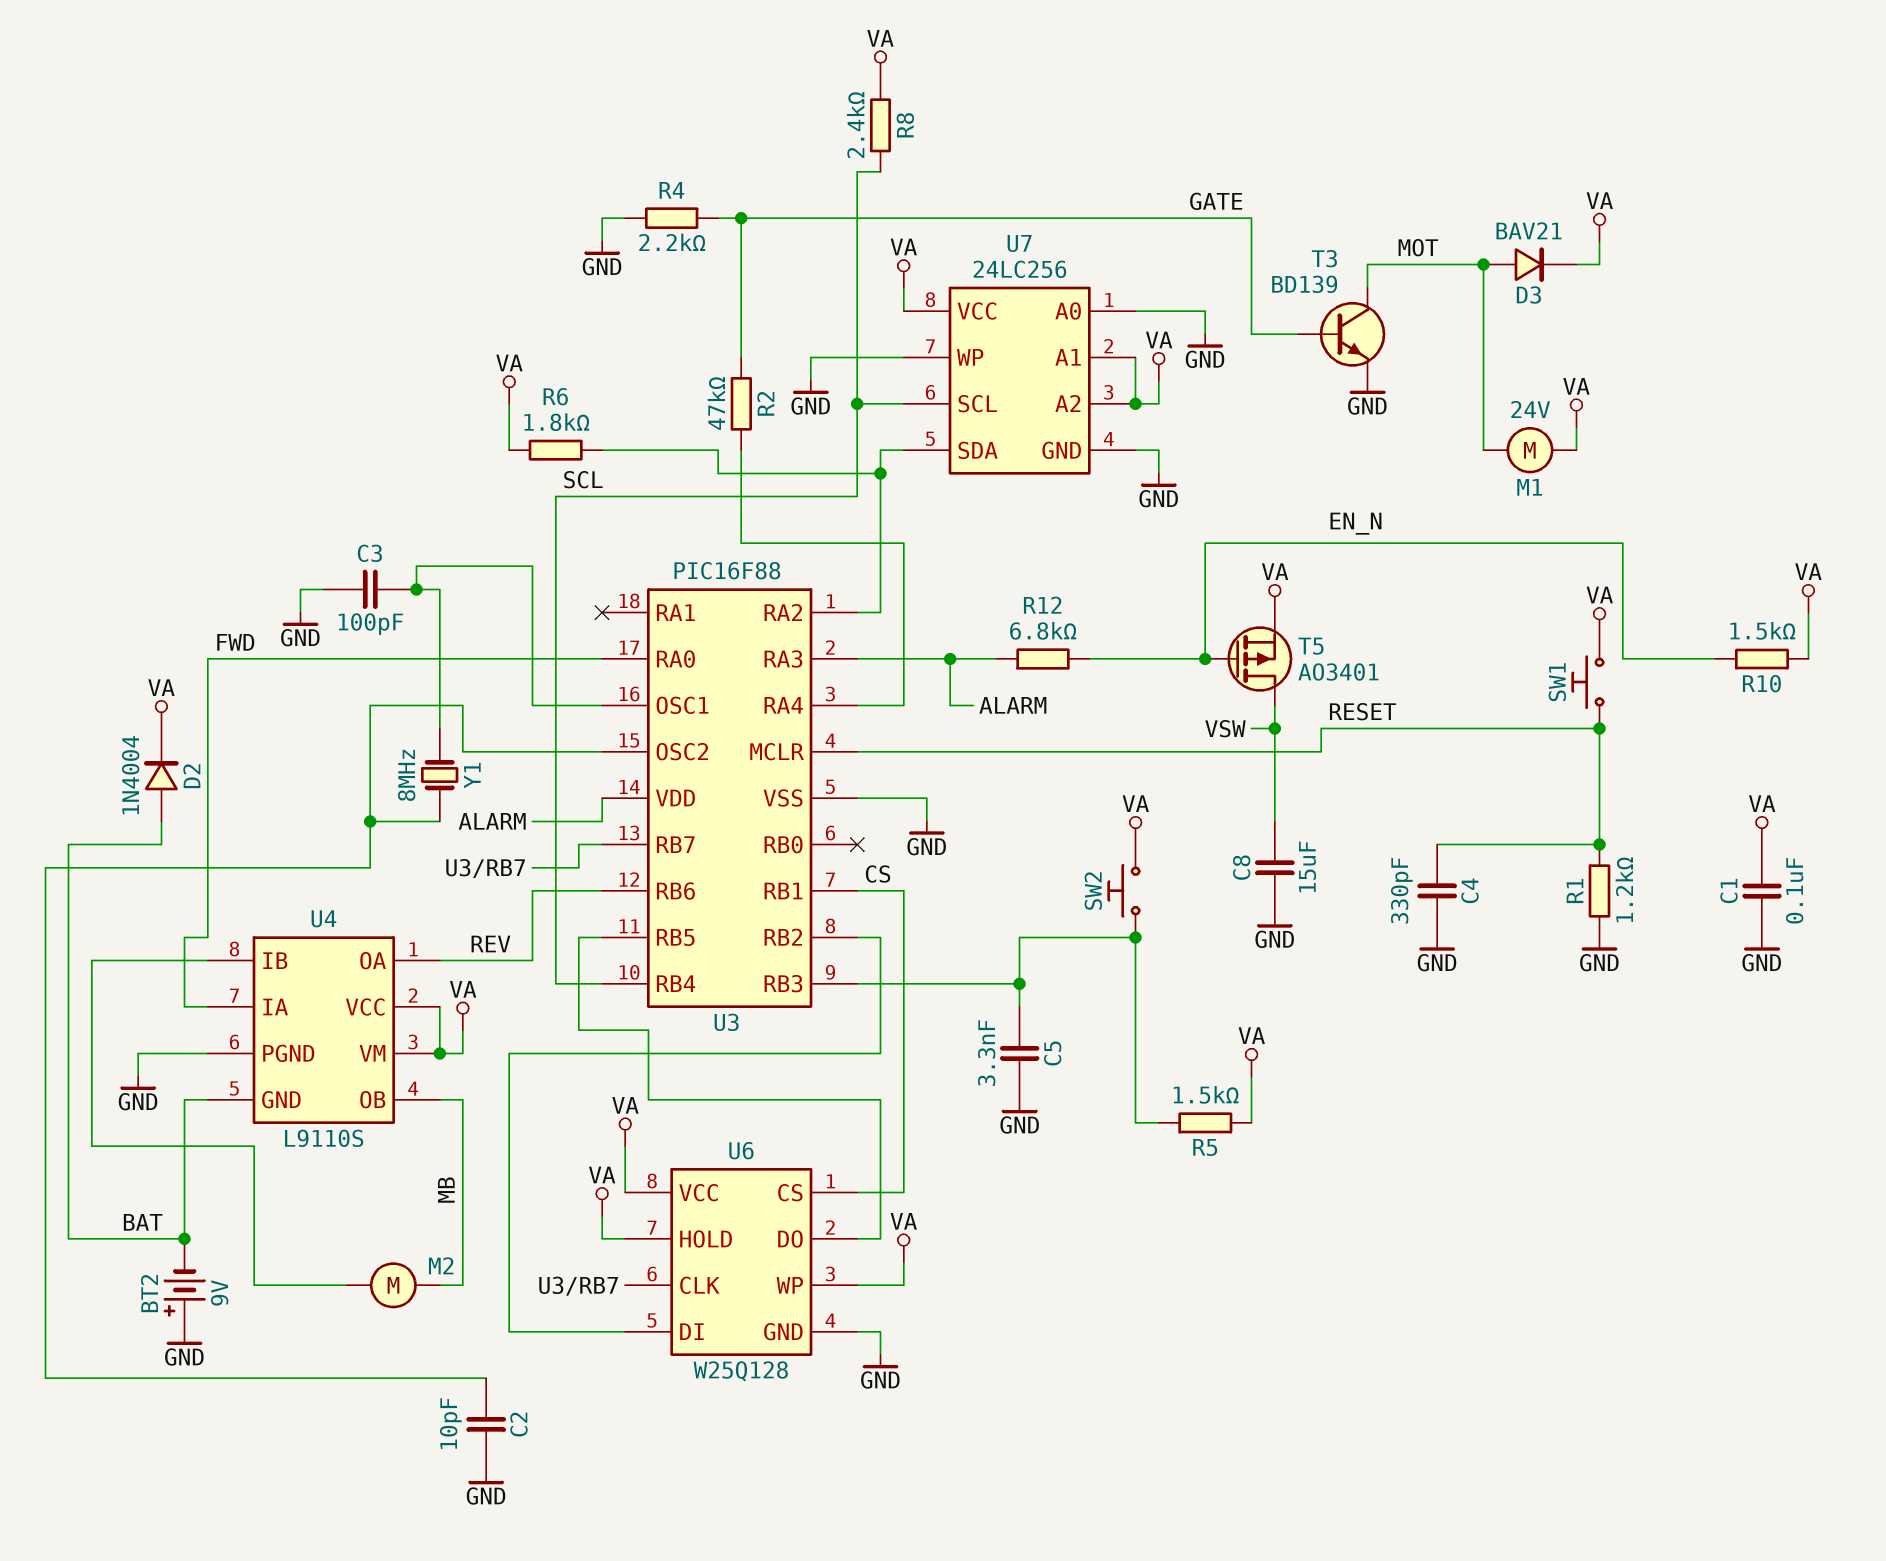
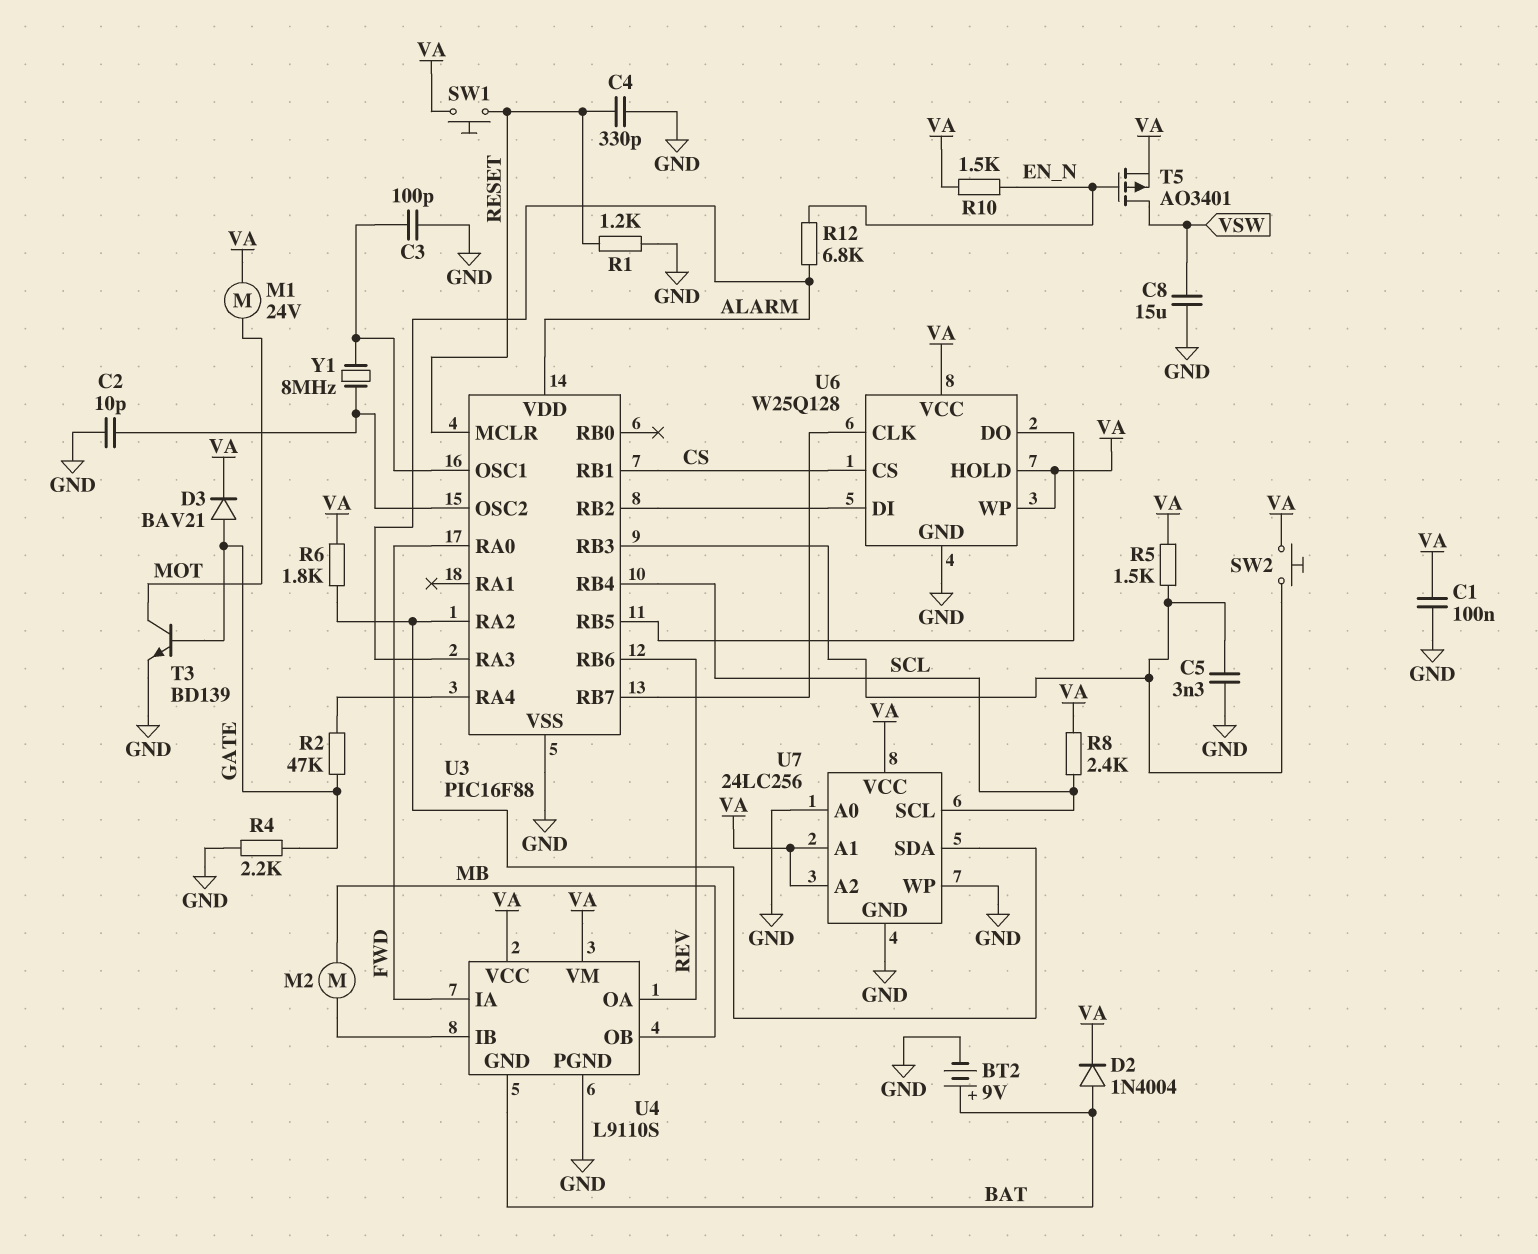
BT2: 9V (plus GND, minus BAT) -> 9V (plus BAT, minus GND)
D3: diode BAV21 (A MOT, K VA) -> diode BAV21 (A GATE, K VA)

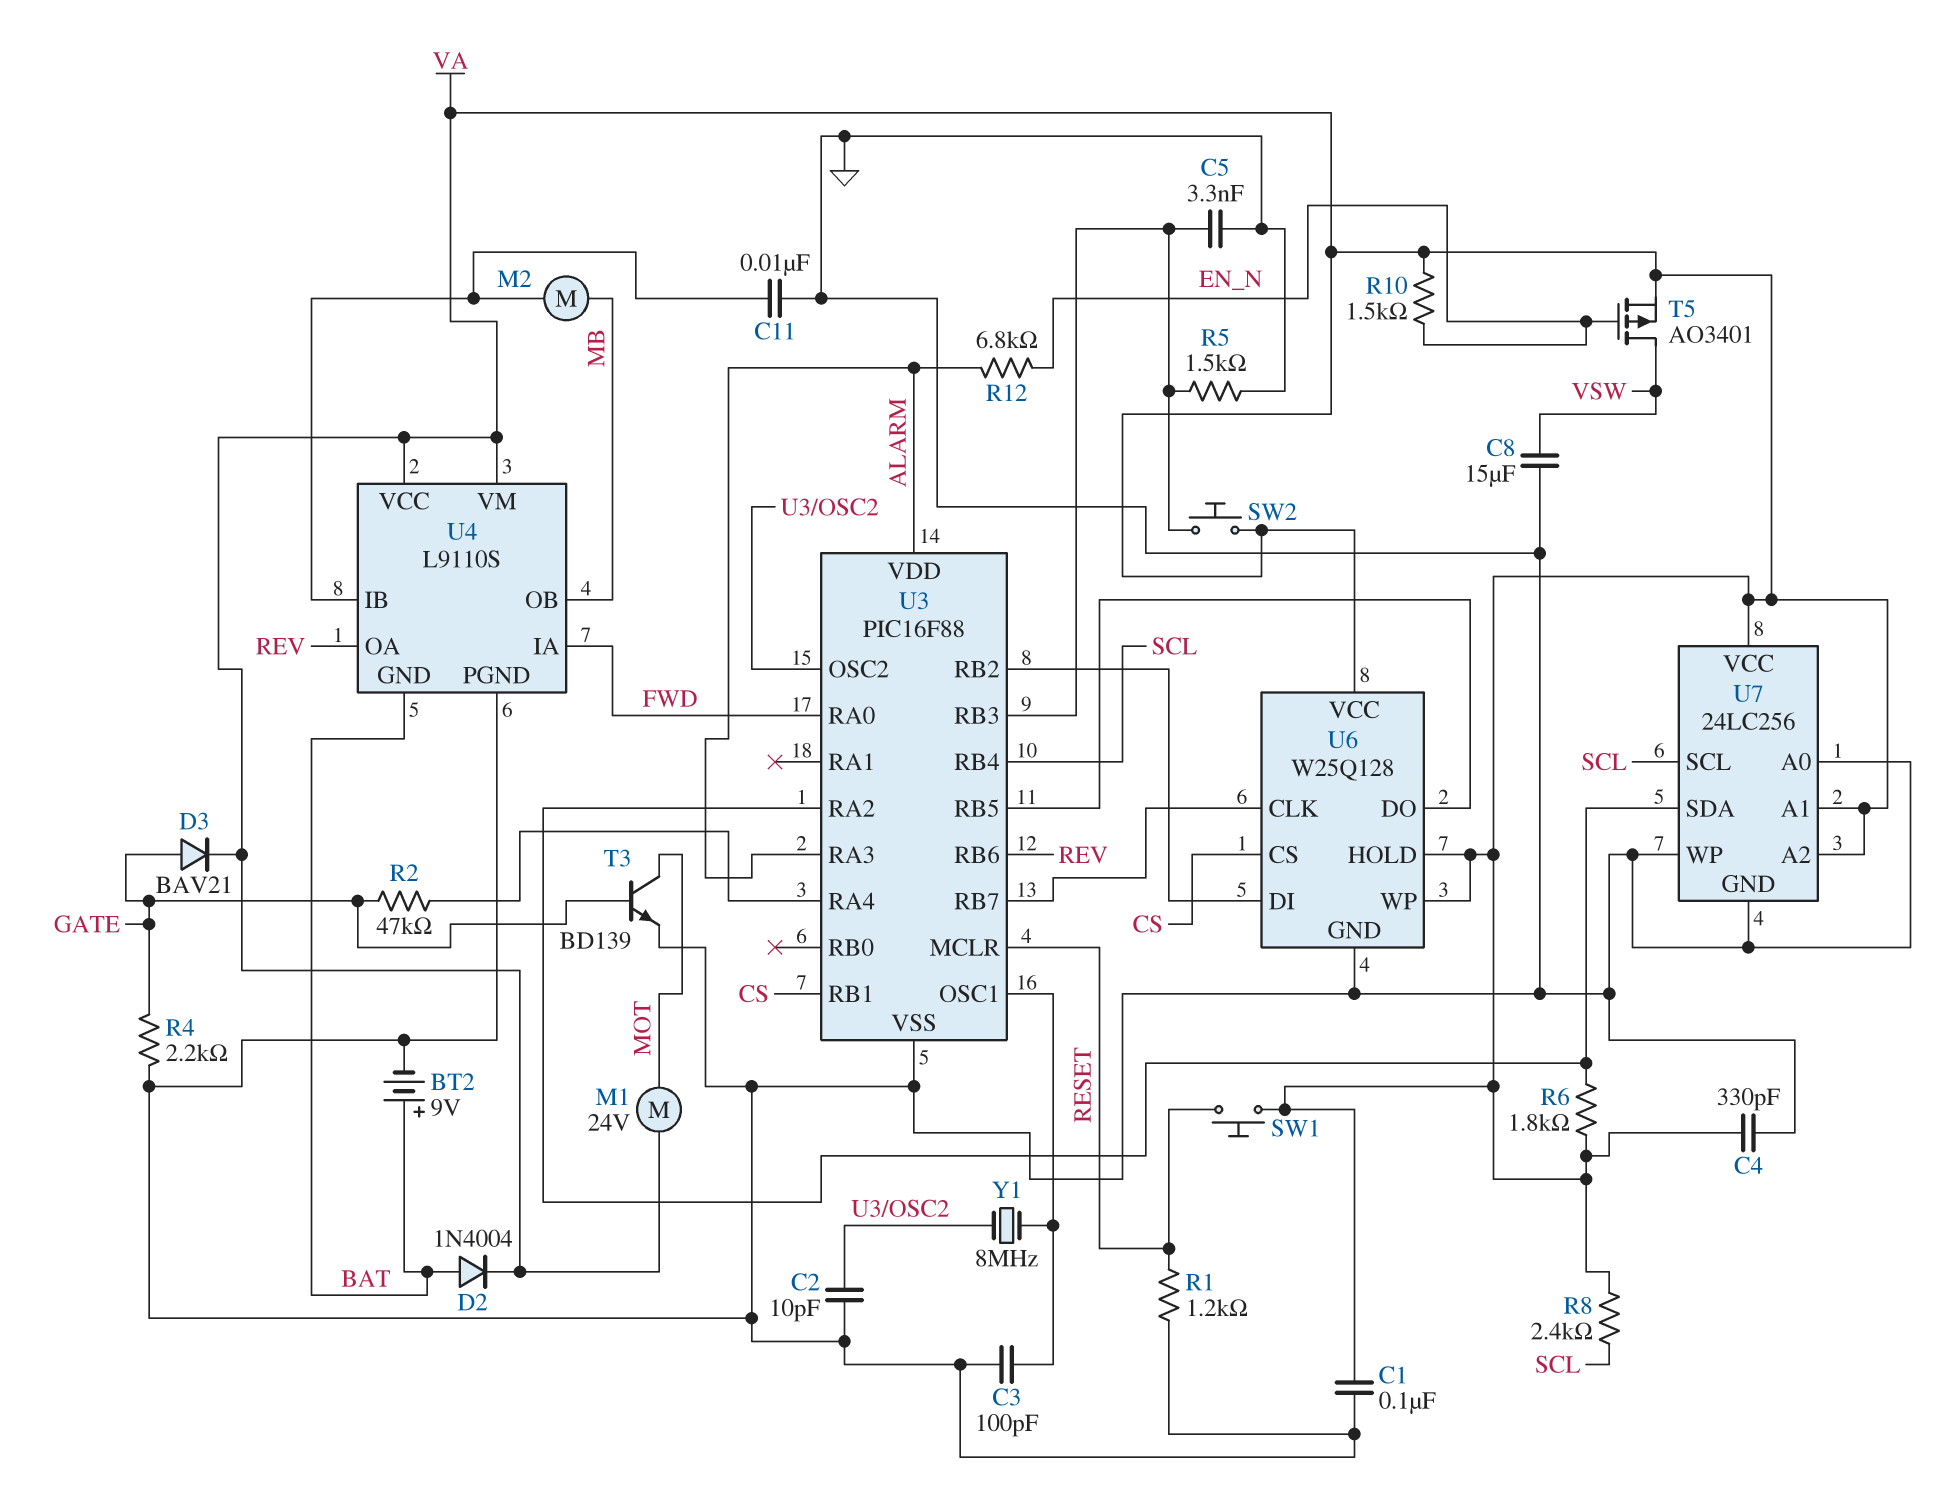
C4: 330pF (GND, RESET) -> 330pF (GND, VA)
C11: none -> 10nF (GND, U4/IB)
R5: 1.5k (U3/RB3, VA) -> 1.5k (GND, U3/RB3)

